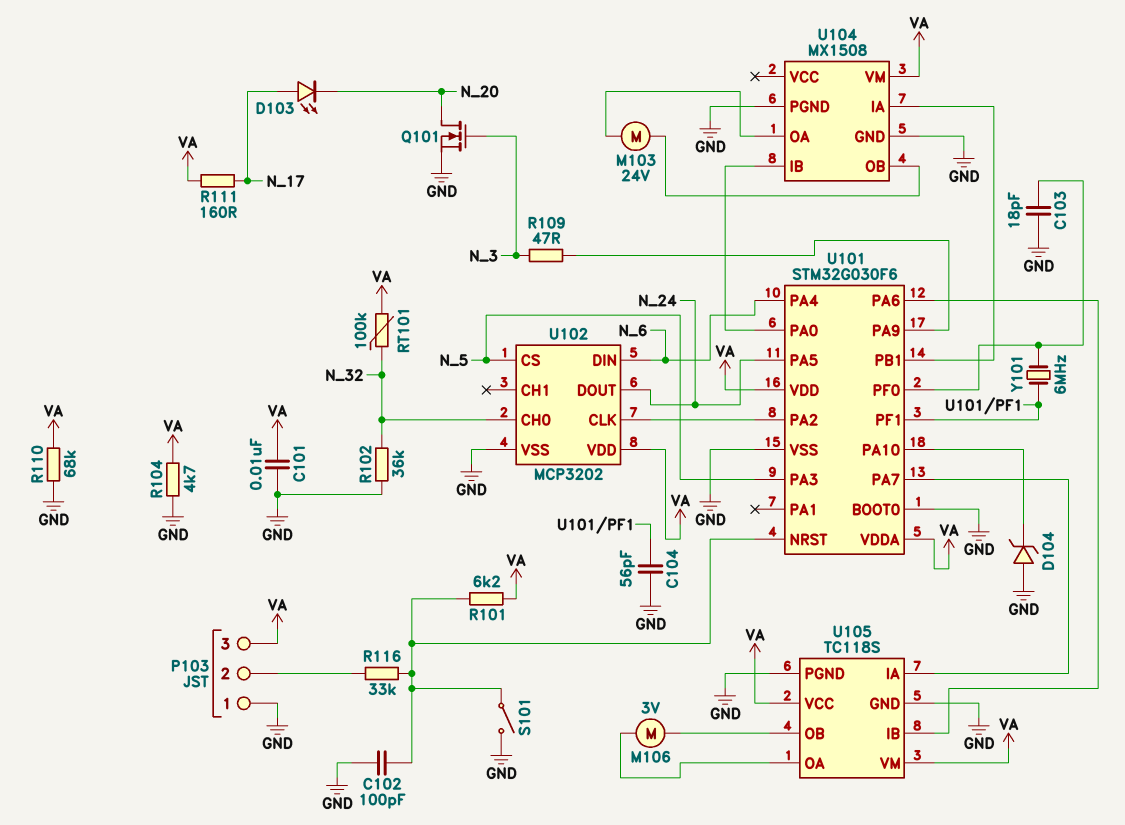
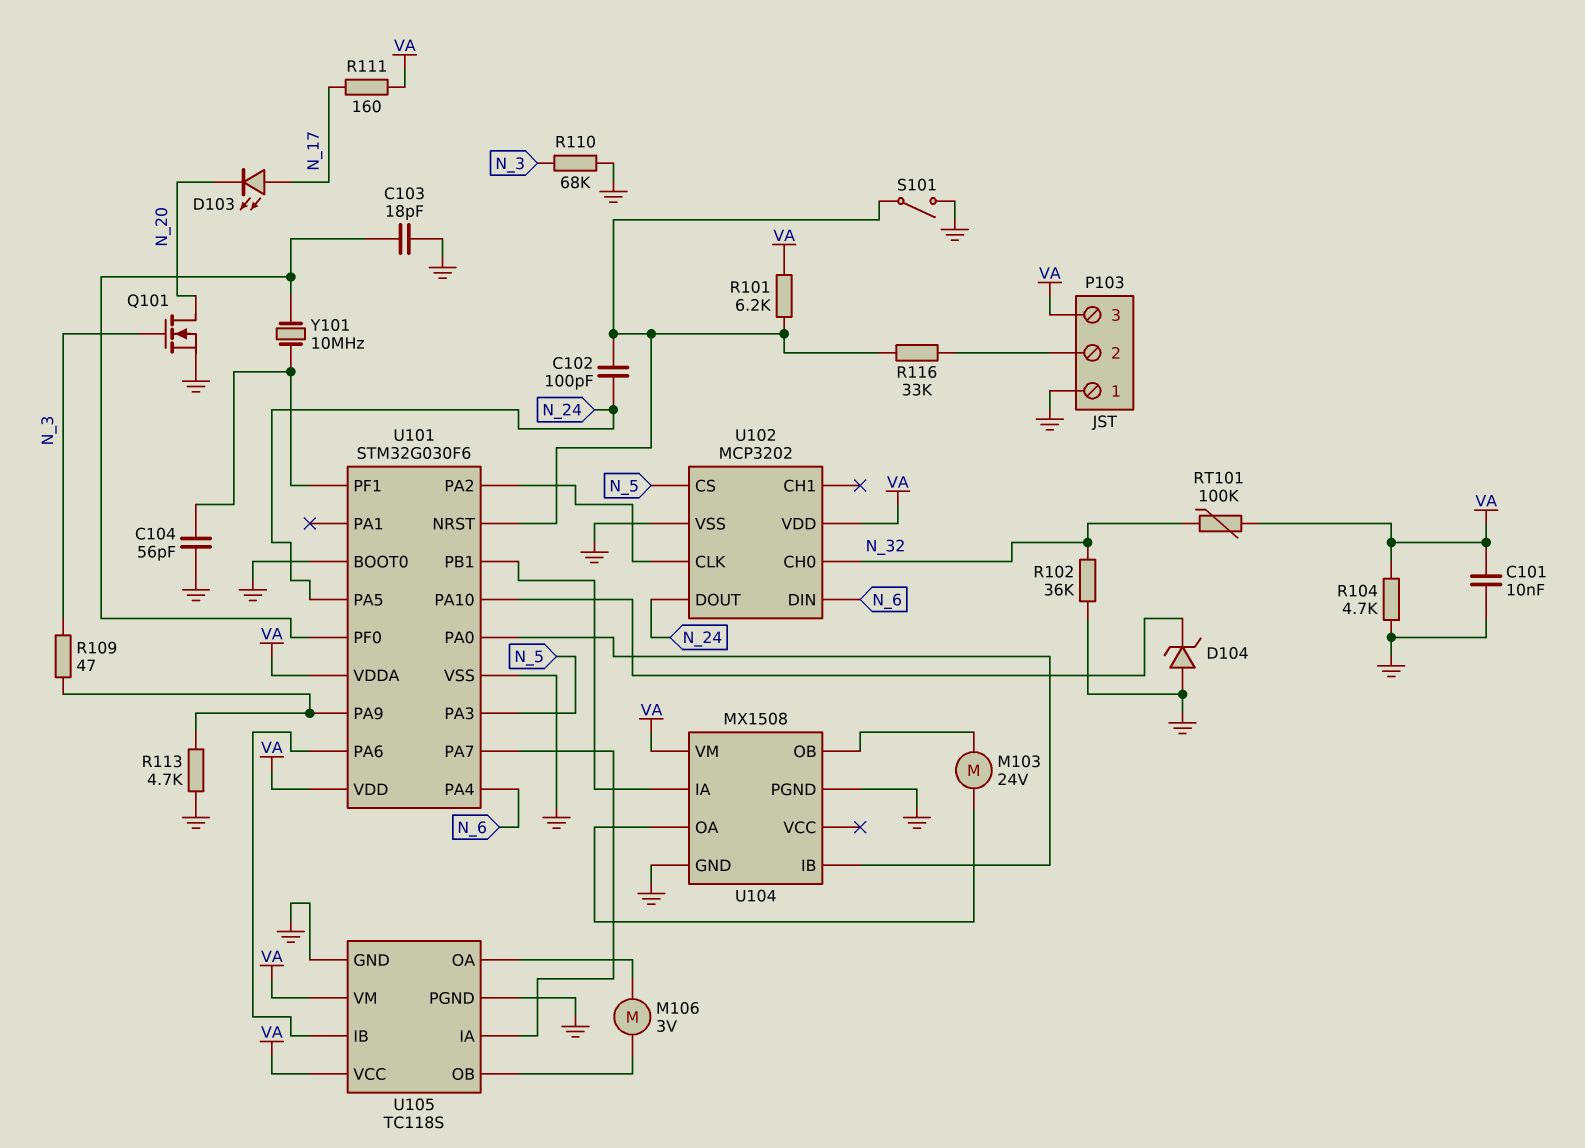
C102: 100pF (GND, U101/NRST) -> 100pF (N_24, U101/NRST)
R110: 68k (GND, VA) -> 68k (GND, N_3)
R113: none -> 4.7k (GND, U101/PA9)
Y101: 6MHz (U101/PF0, U101/PF1) -> 10MHz (U101/PF0, U101/PF1)

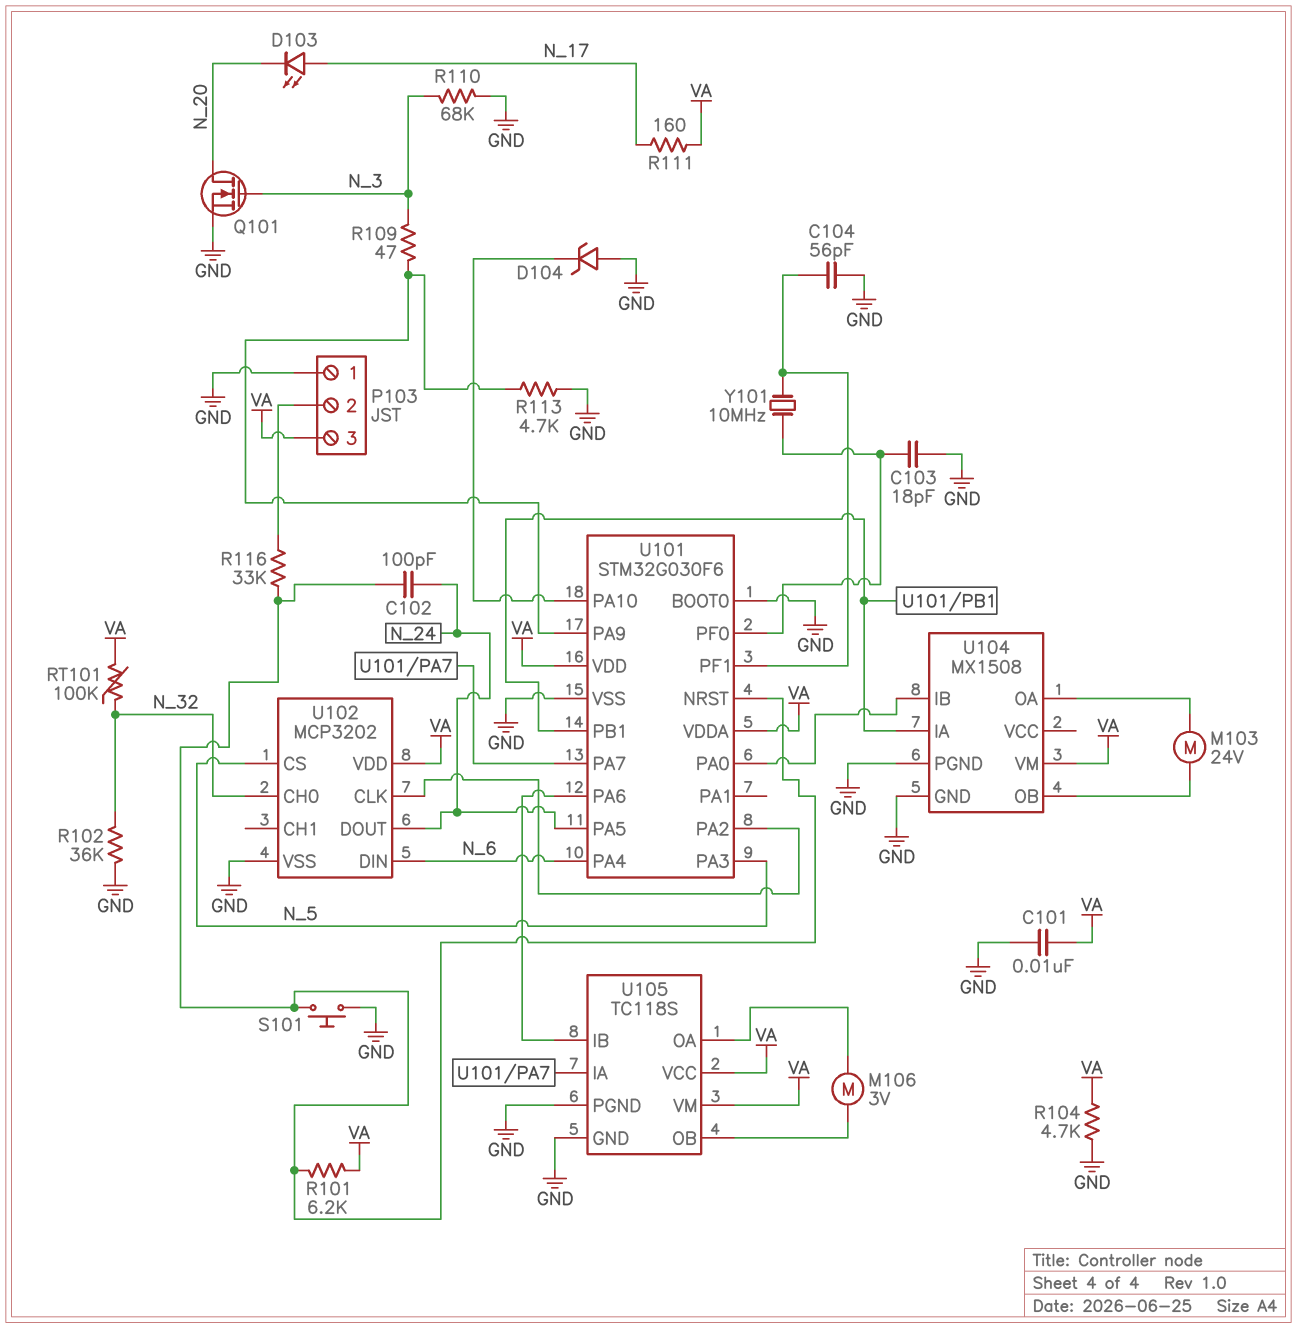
S101: switch (GND, U101/NRST) -> button (GND, U101/NRST)

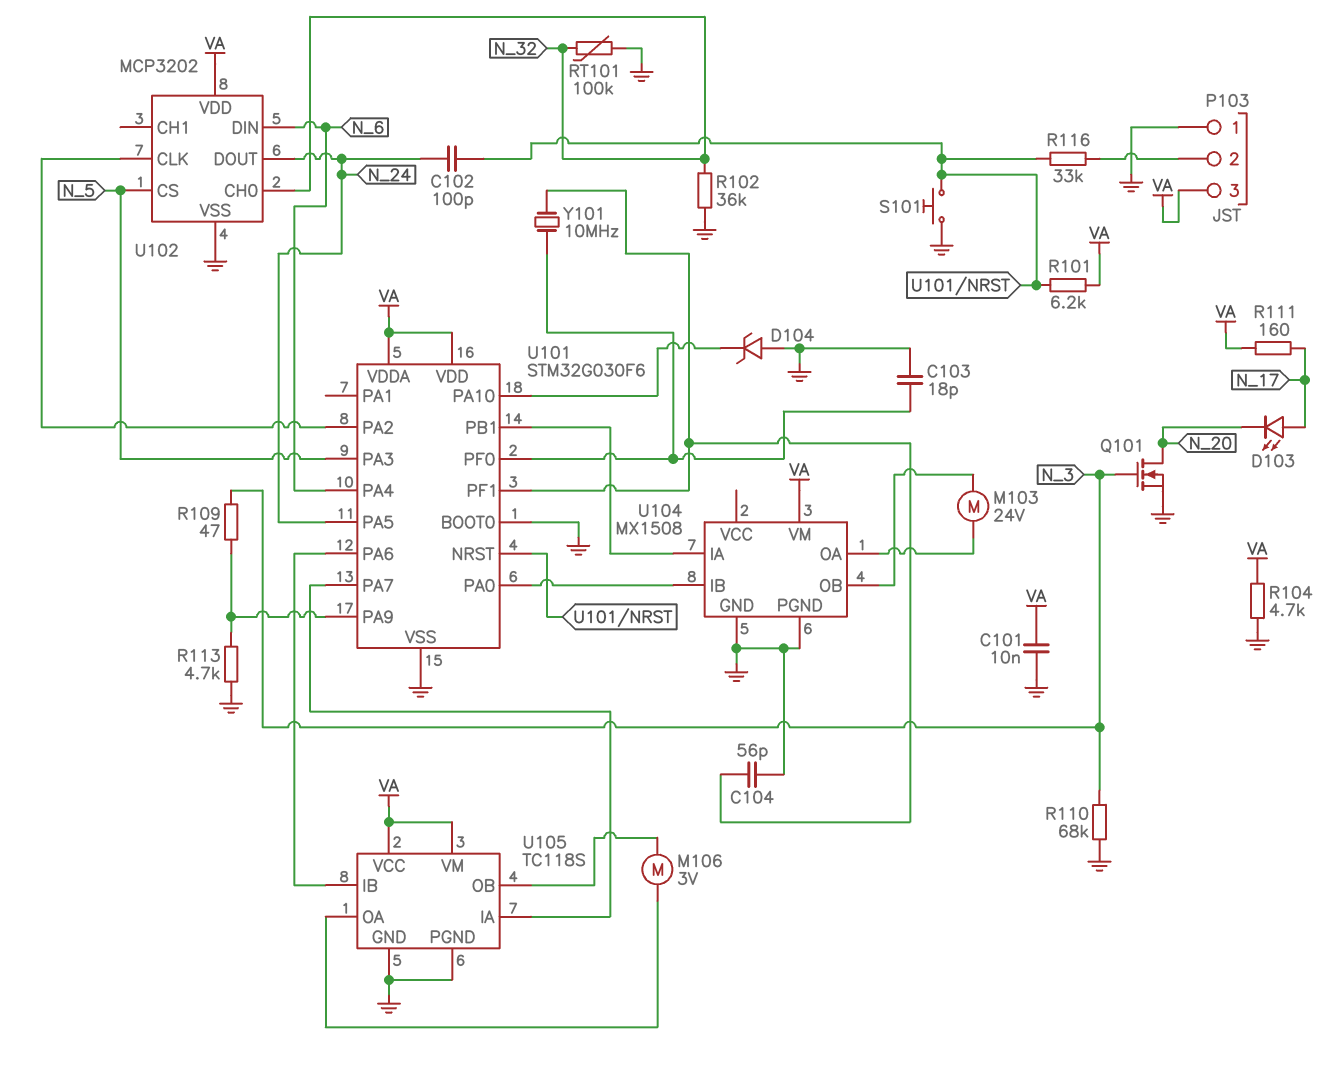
RT101: 100k (N_32, VA) -> 100k (GND, N_32)

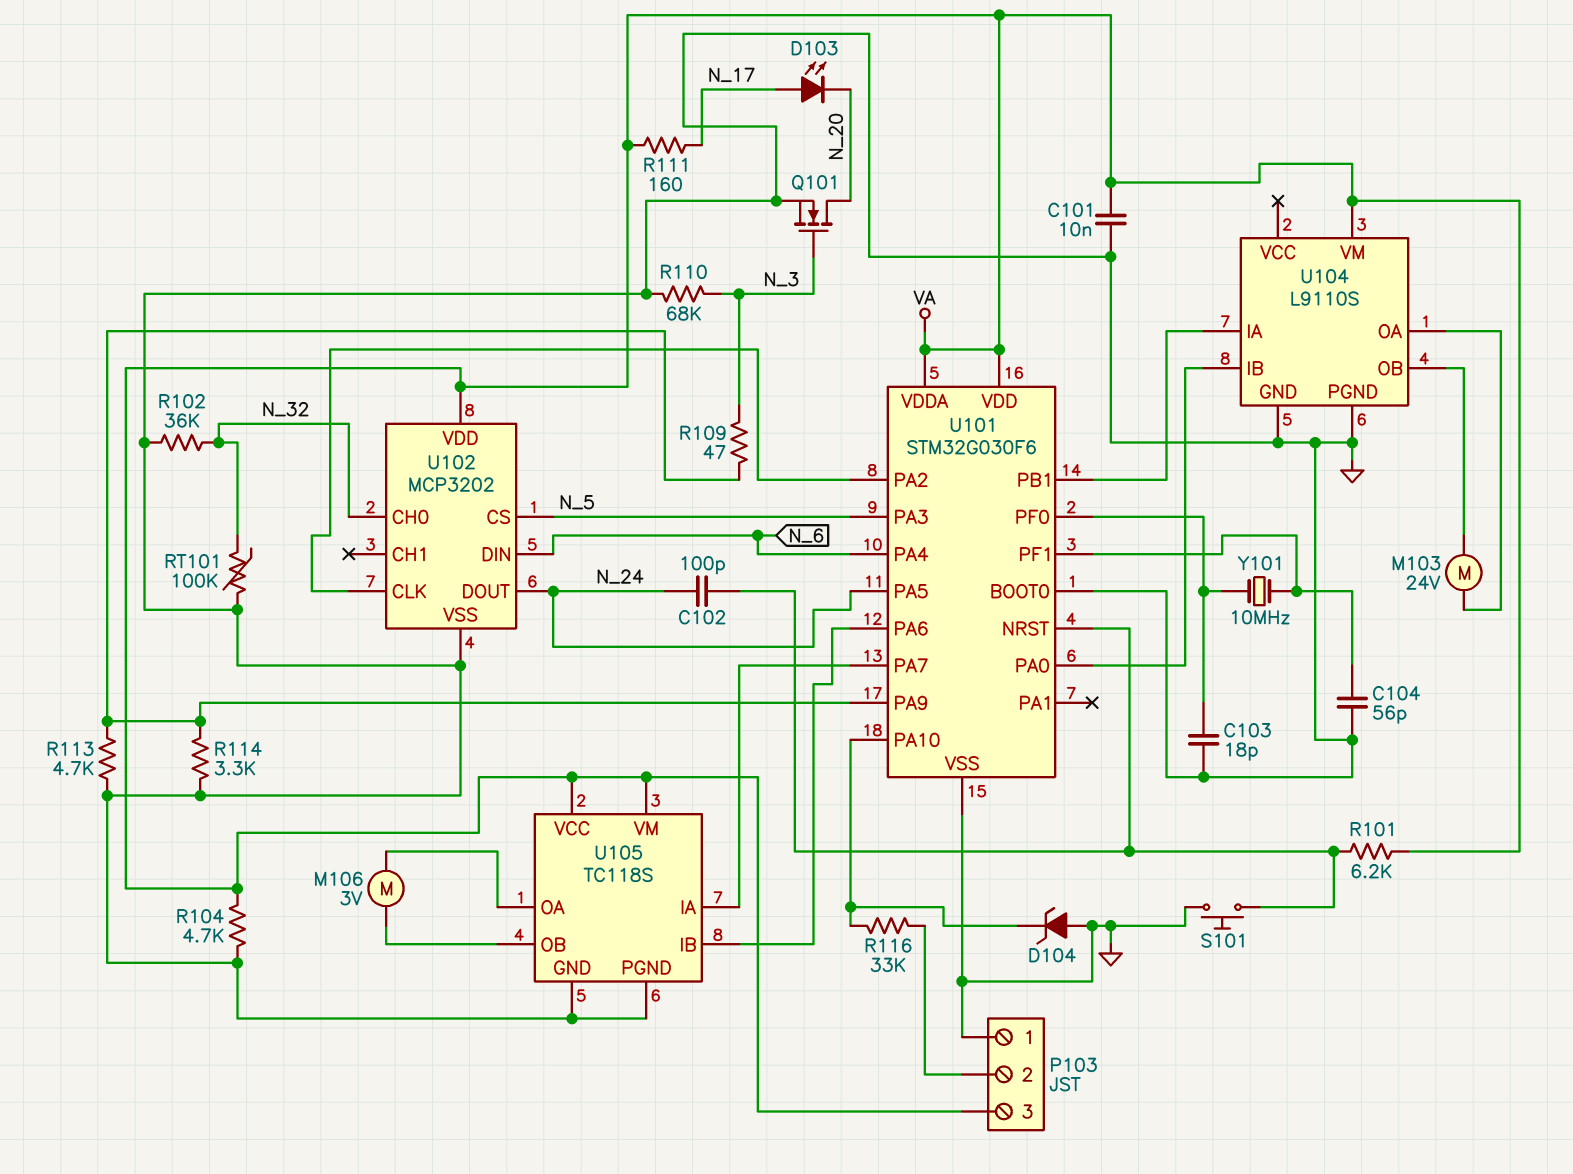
R114: none -> 3.3k (GND, U101/PA9)
R116: 33k (P103/2, U101/NRST) -> 33k (P103/2, U101/PA10)
U104: MX1508 -> L9110S

